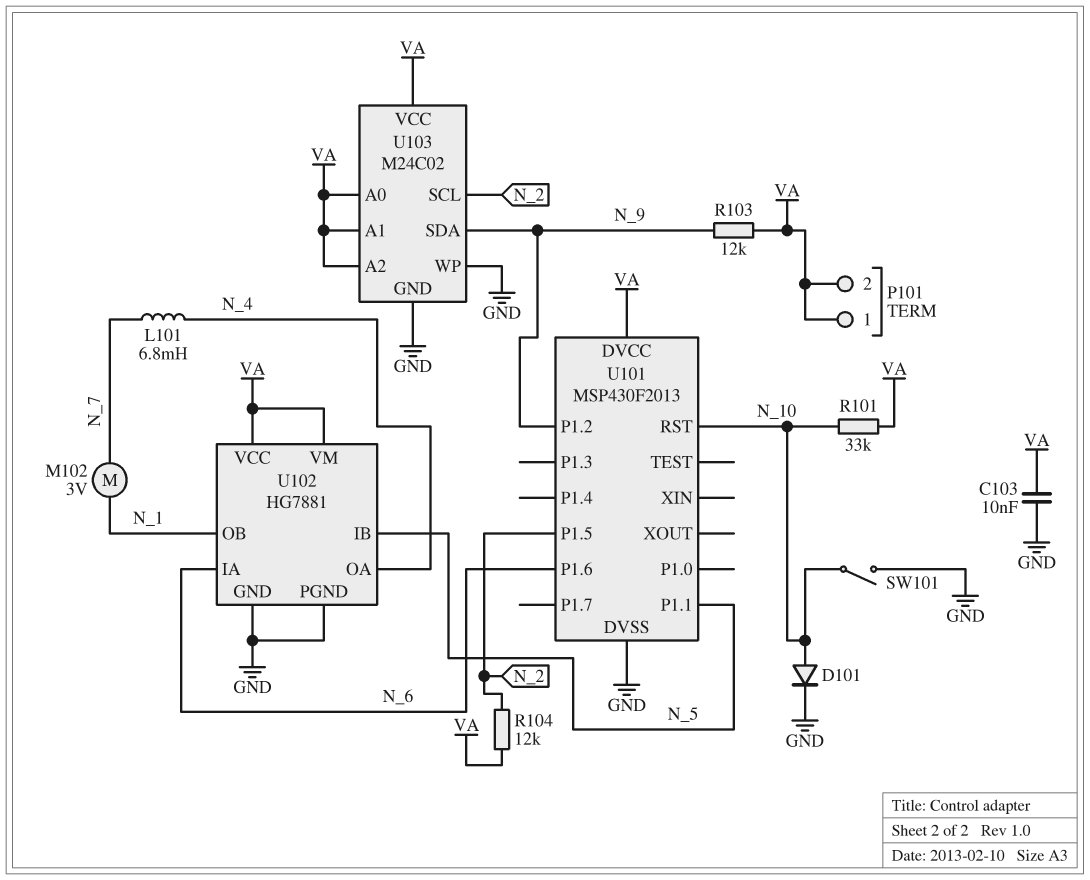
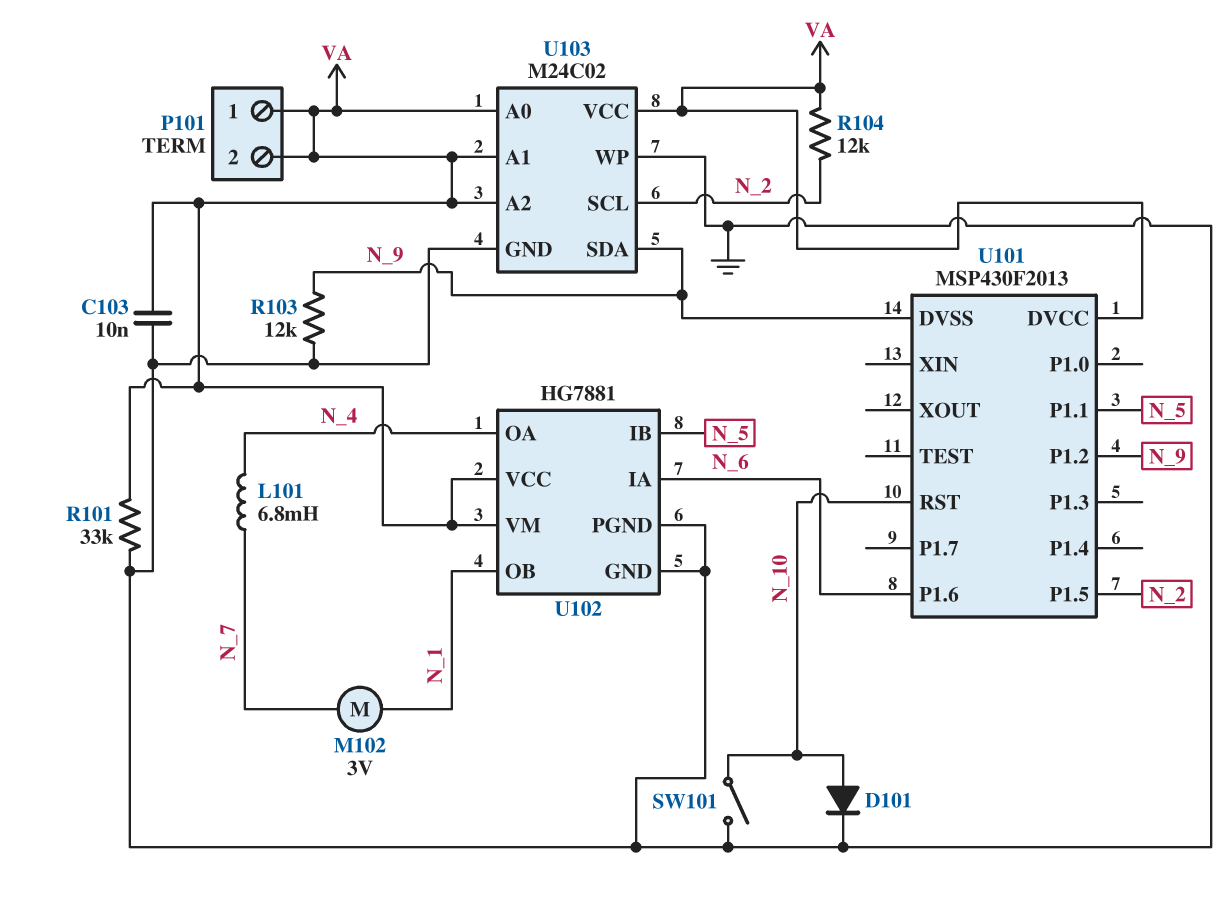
R101: 33k (N_10, VA) -> 33k (GND, VA)
R103: 12k (N_9, VA) -> 12k (GND, N_9)
U101 pin DVSS: GND -> N_9

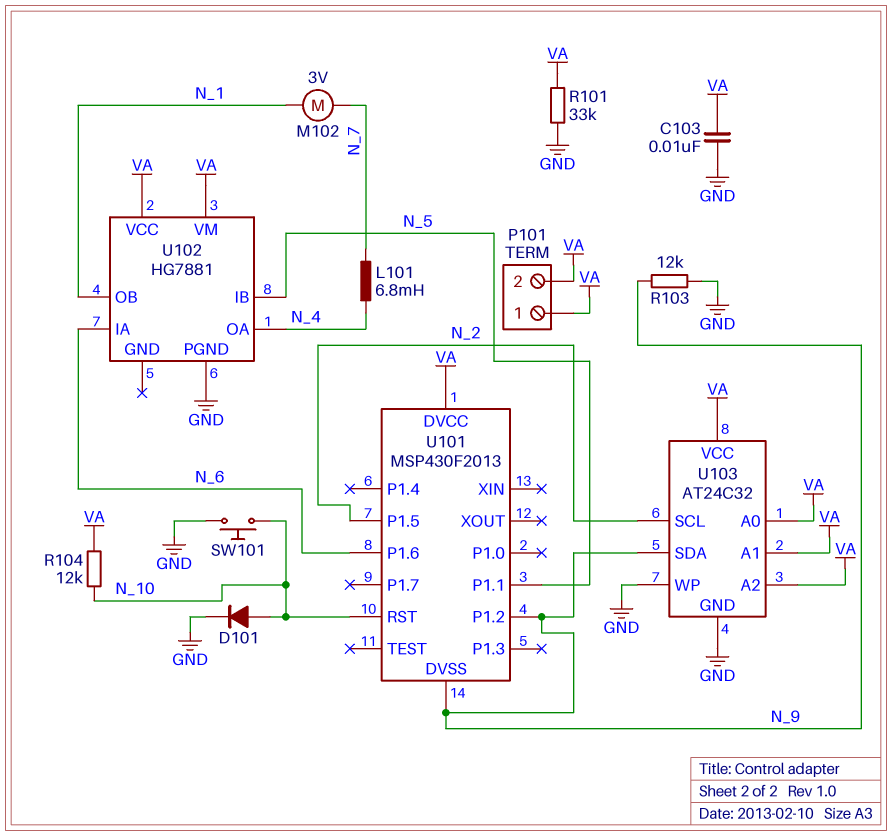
R104: 12k (N_2, VA) -> 12k (N_10, VA)
SW101: switch (GND, N_10) -> button (GND, N_10)
U102 pin GND: GND -> none
U103: M24C02 -> AT24C32

